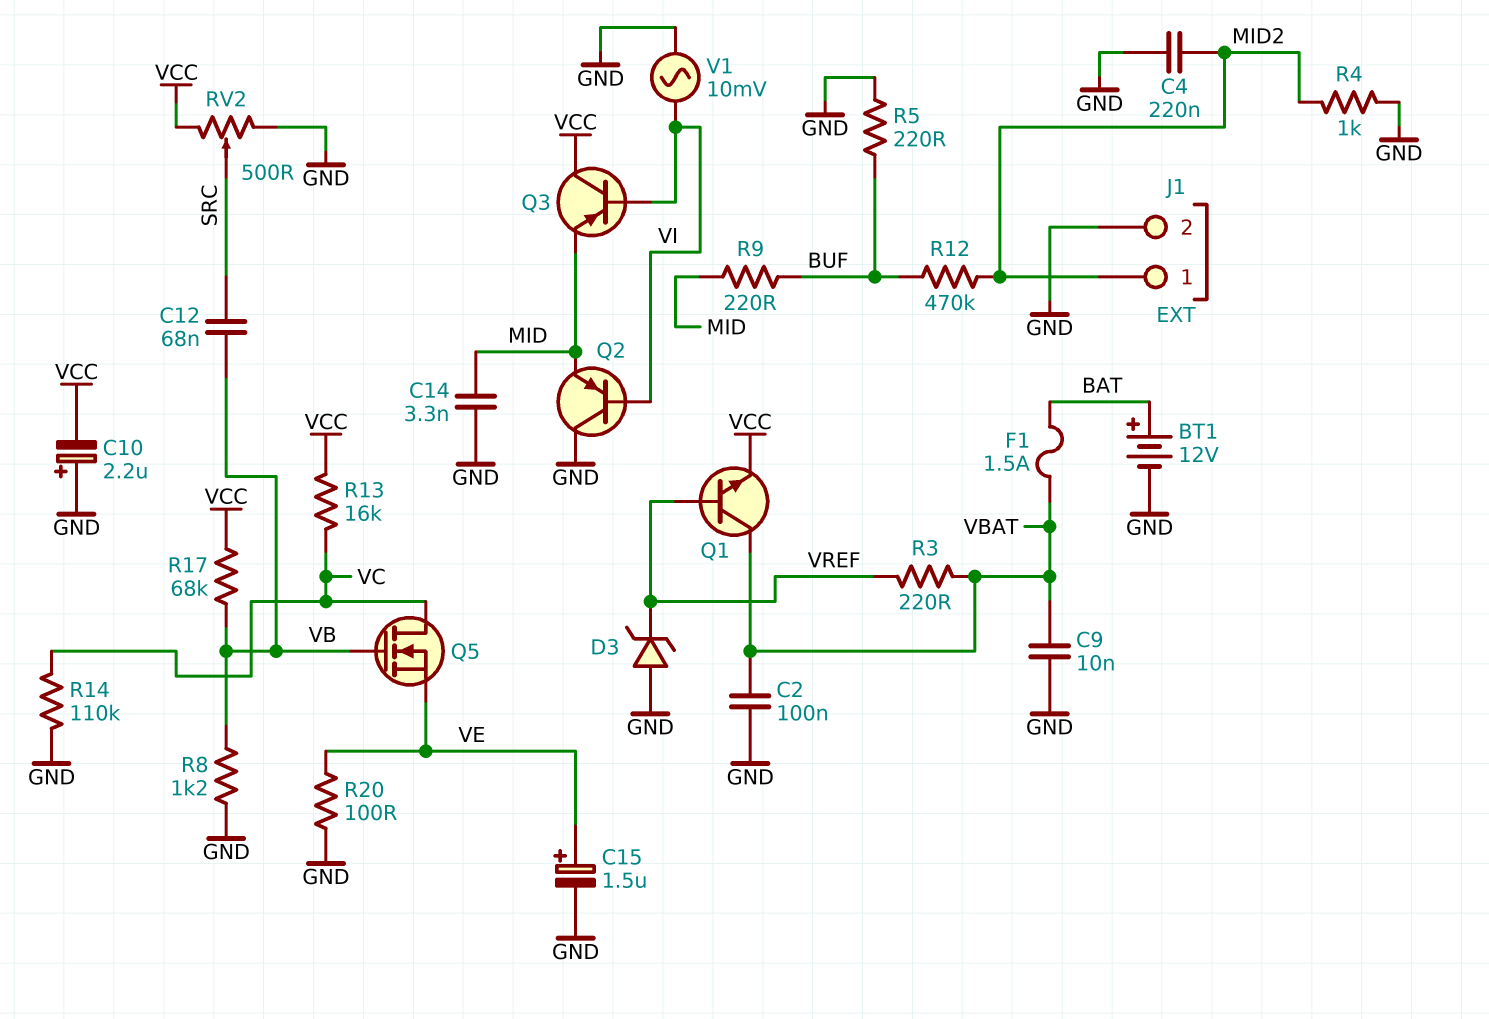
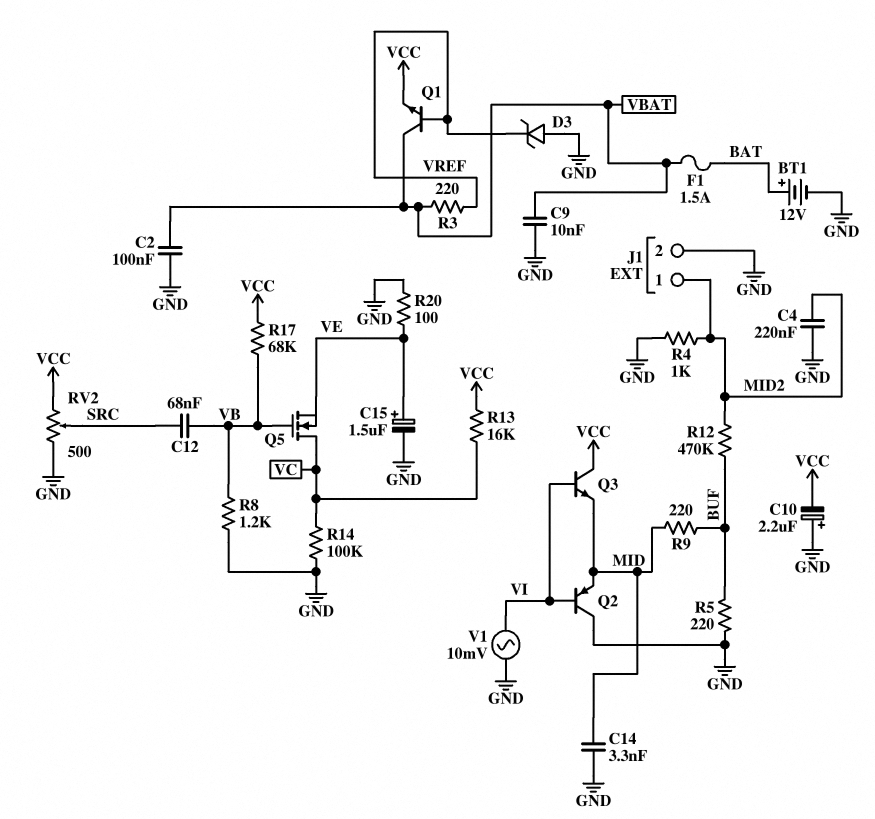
Q3: PNP (B VI, C VCC, E MID) -> NPN (B VI, C VCC, E MID)
R14: 110k (GND, VC) -> 100k (GND, VC)

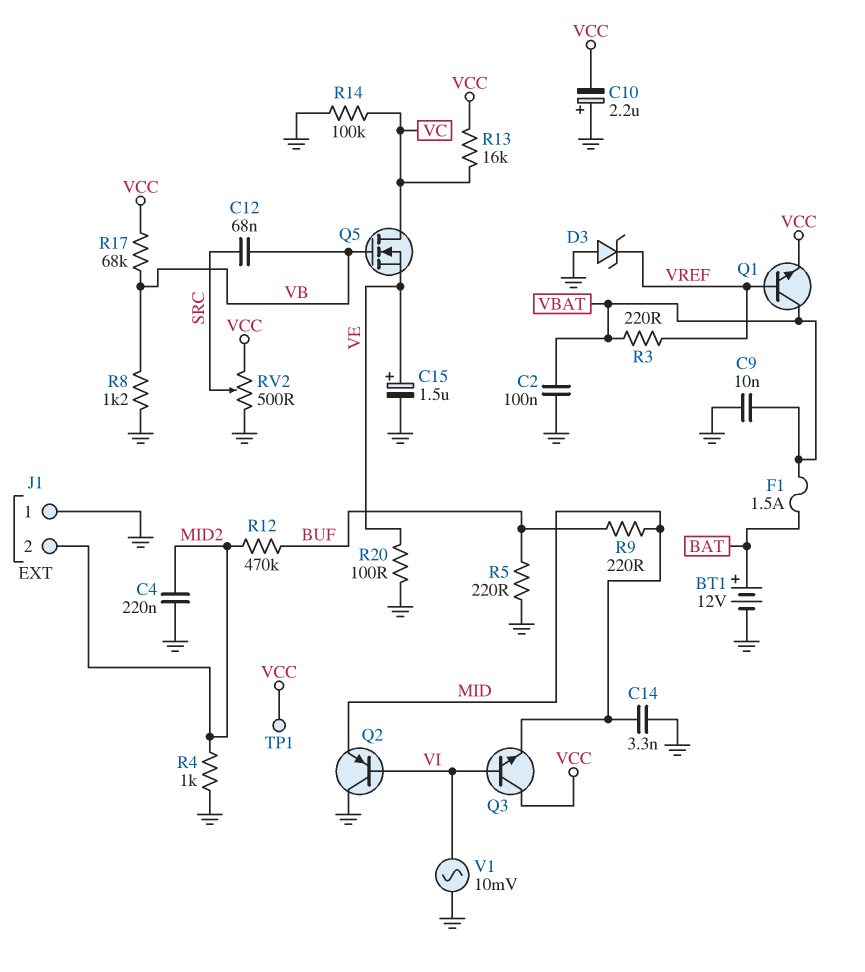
J1 pin 1: MID2 -> GND
J1 pin 2: GND -> MID2
TP1: none -> test point (VCC)

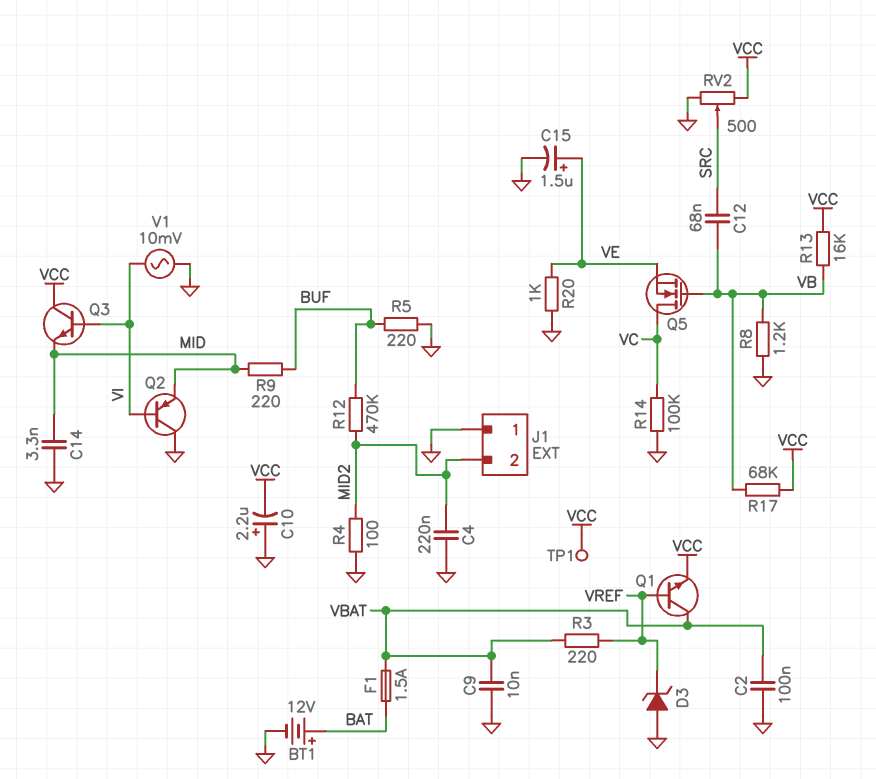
R4: 1k (GND, MID2) -> 100 (GND, MID2)
R13: 16k (VC, VCC) -> 16k (VB, VCC)
R20: 100 (GND, VE) -> 1k (GND, VE)

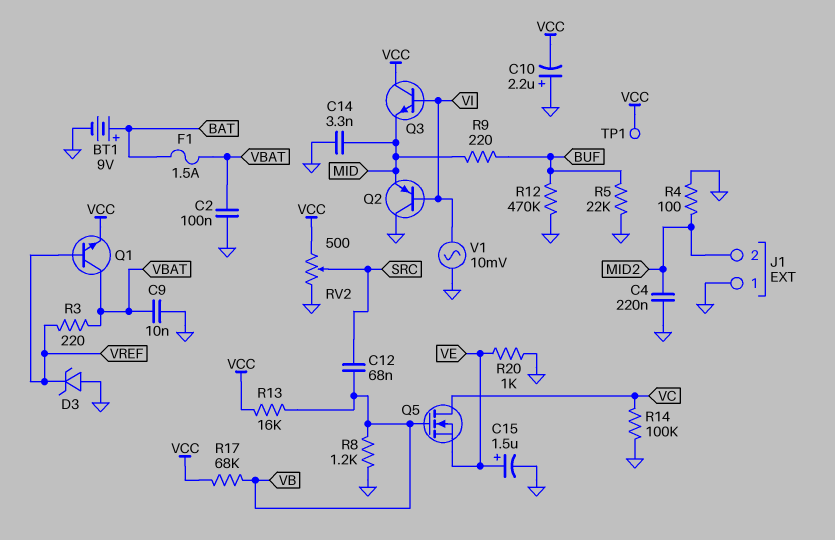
BT1: 12V (plus BAT, minus GND) -> 9V (plus BAT, minus GND)
R5: 220 (BUF, GND) -> 22k (BUF, GND)
R12: 470k (BUF, MID2) -> 470k (BUF, GND)

